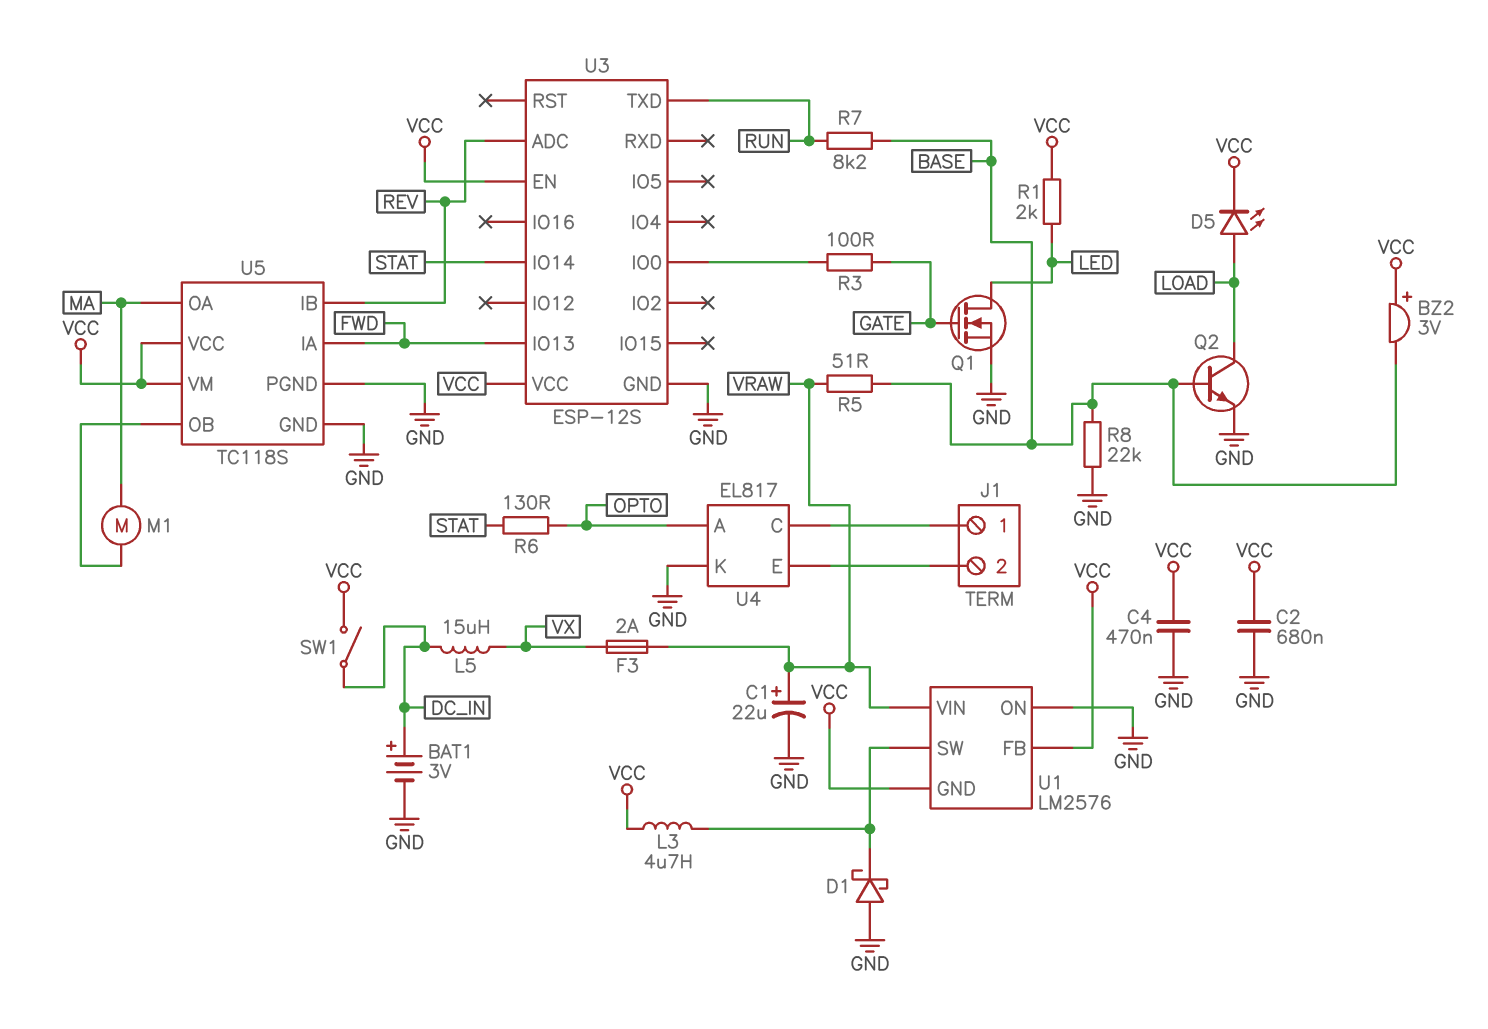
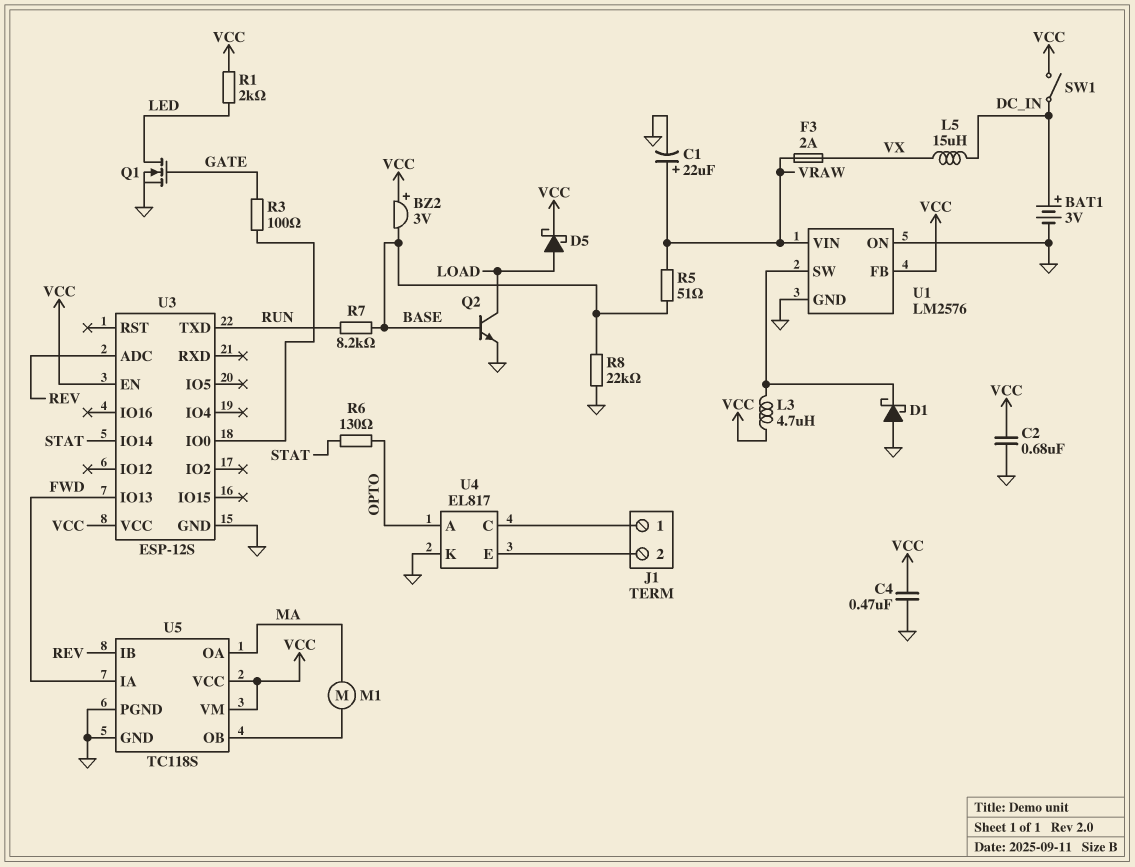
D5: LED (A LOAD, K VCC) -> schottky (A LOAD, K VCC)
U1 pin GND: VCC -> GND

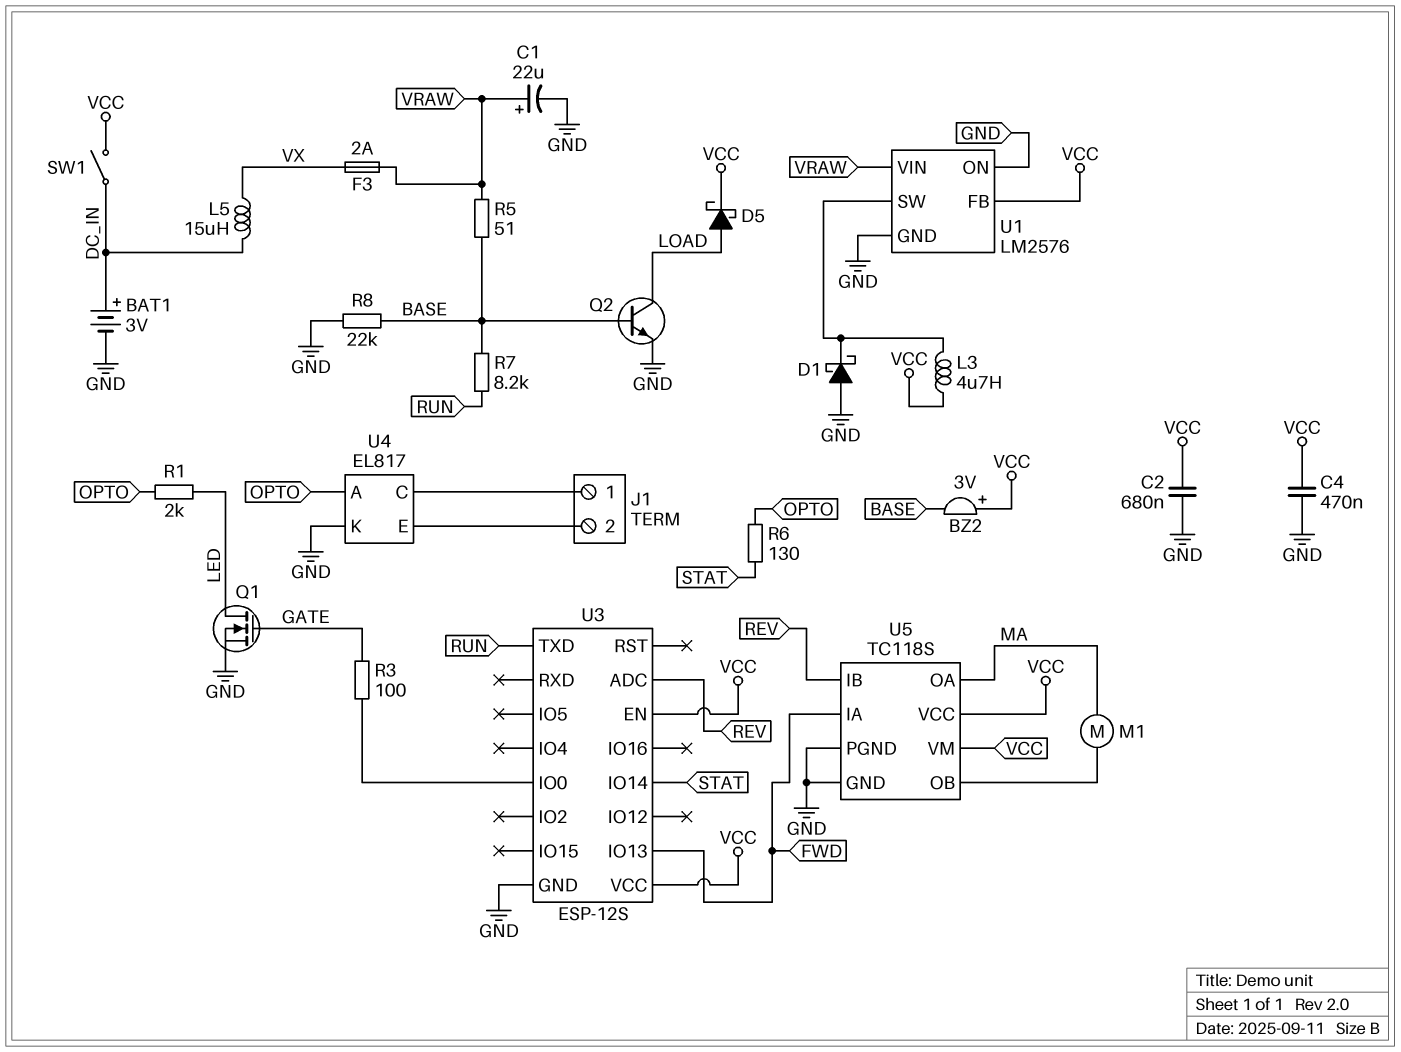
R1: 2k (LED, VCC) -> 2k (LED, OPTO)

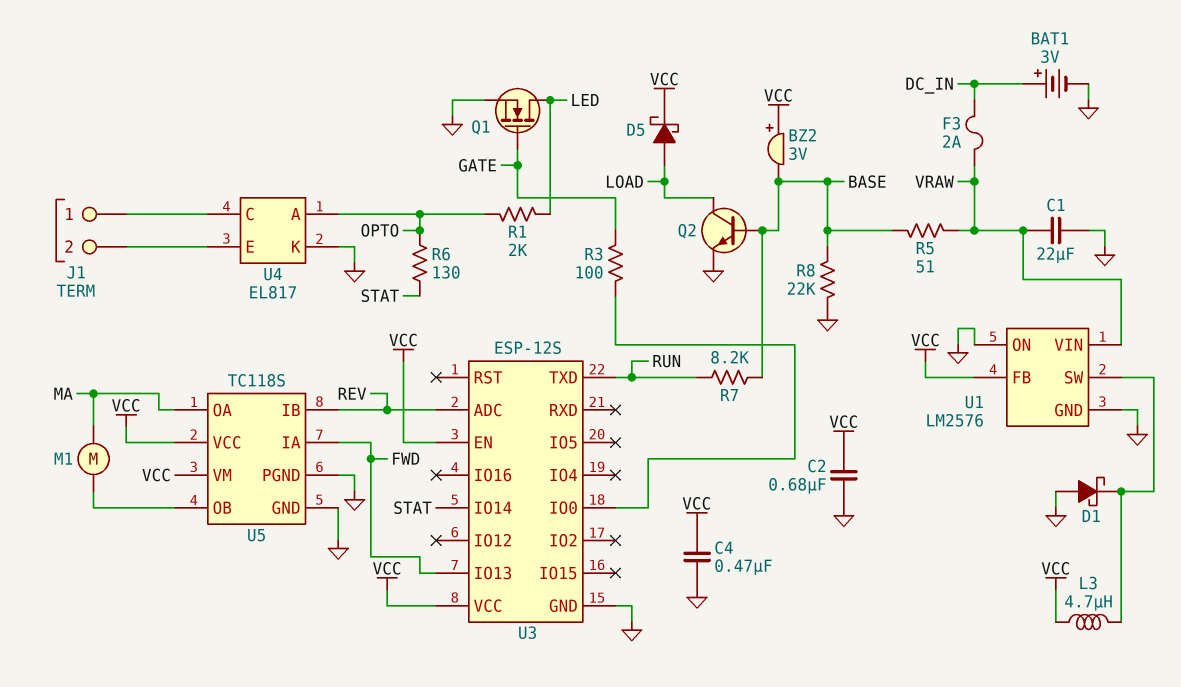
C1: 22uF (plus VRAW, minus GND) -> 22uF (GND, VRAW)
F3: 2A (VRAW, VX) -> 2A (DC_IN, VRAW)
L5: 15uH (DC_IN, VX) -> none
SW1: switch (DC_IN, VCC) -> none

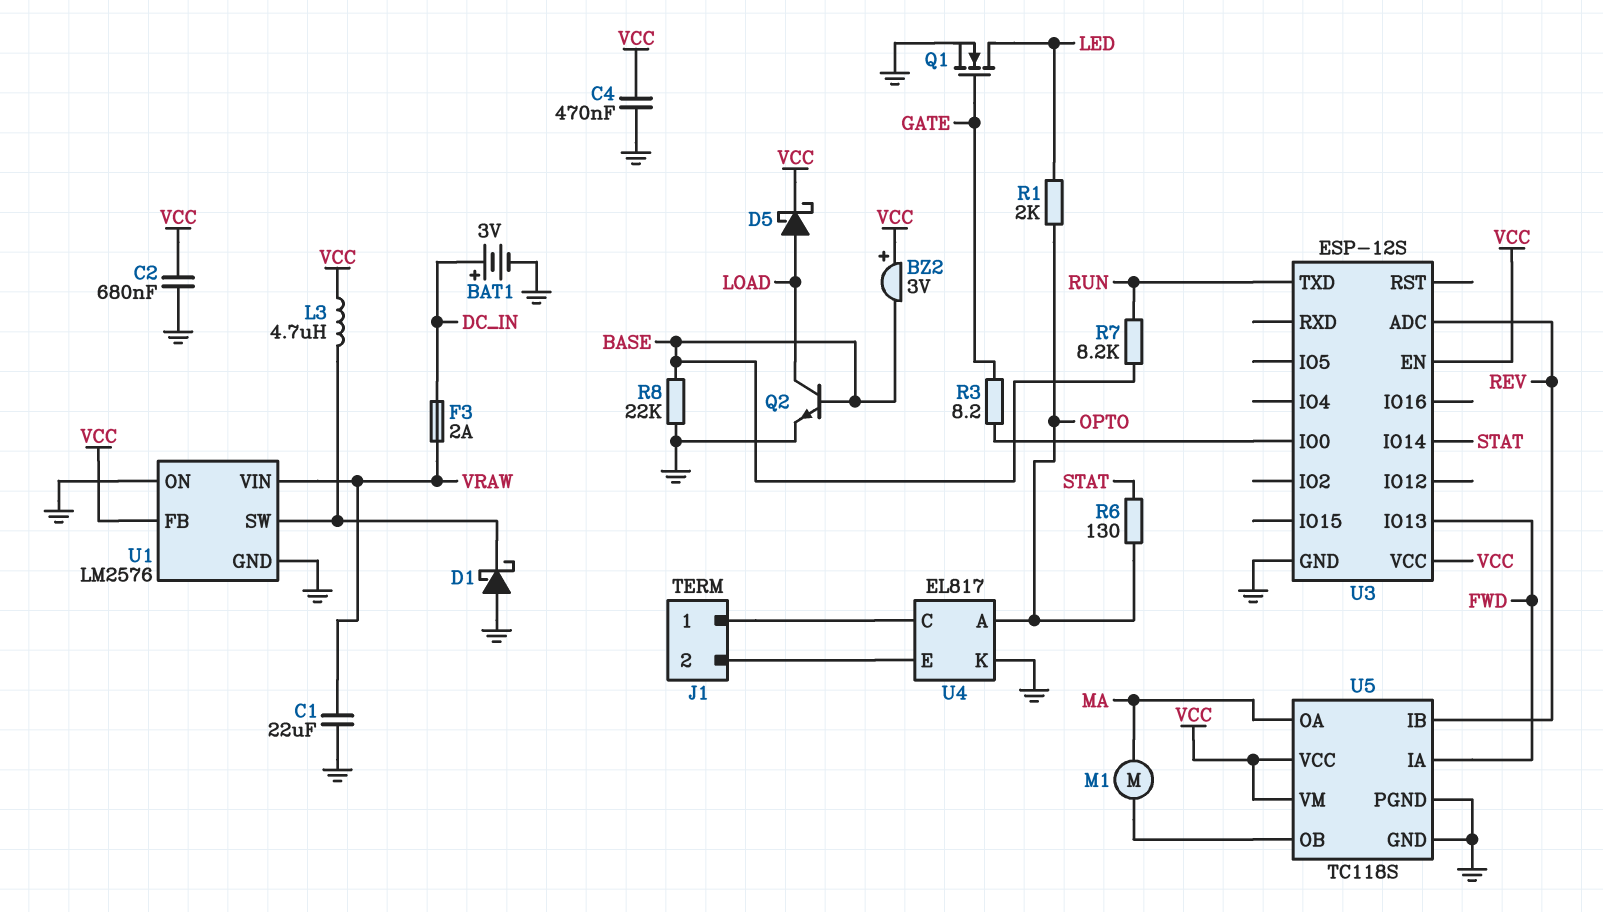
R3: 100 (GATE, U3/IO0) -> 8.2 (GATE, U3/IO0)
R5: 51 (BASE, VRAW) -> none

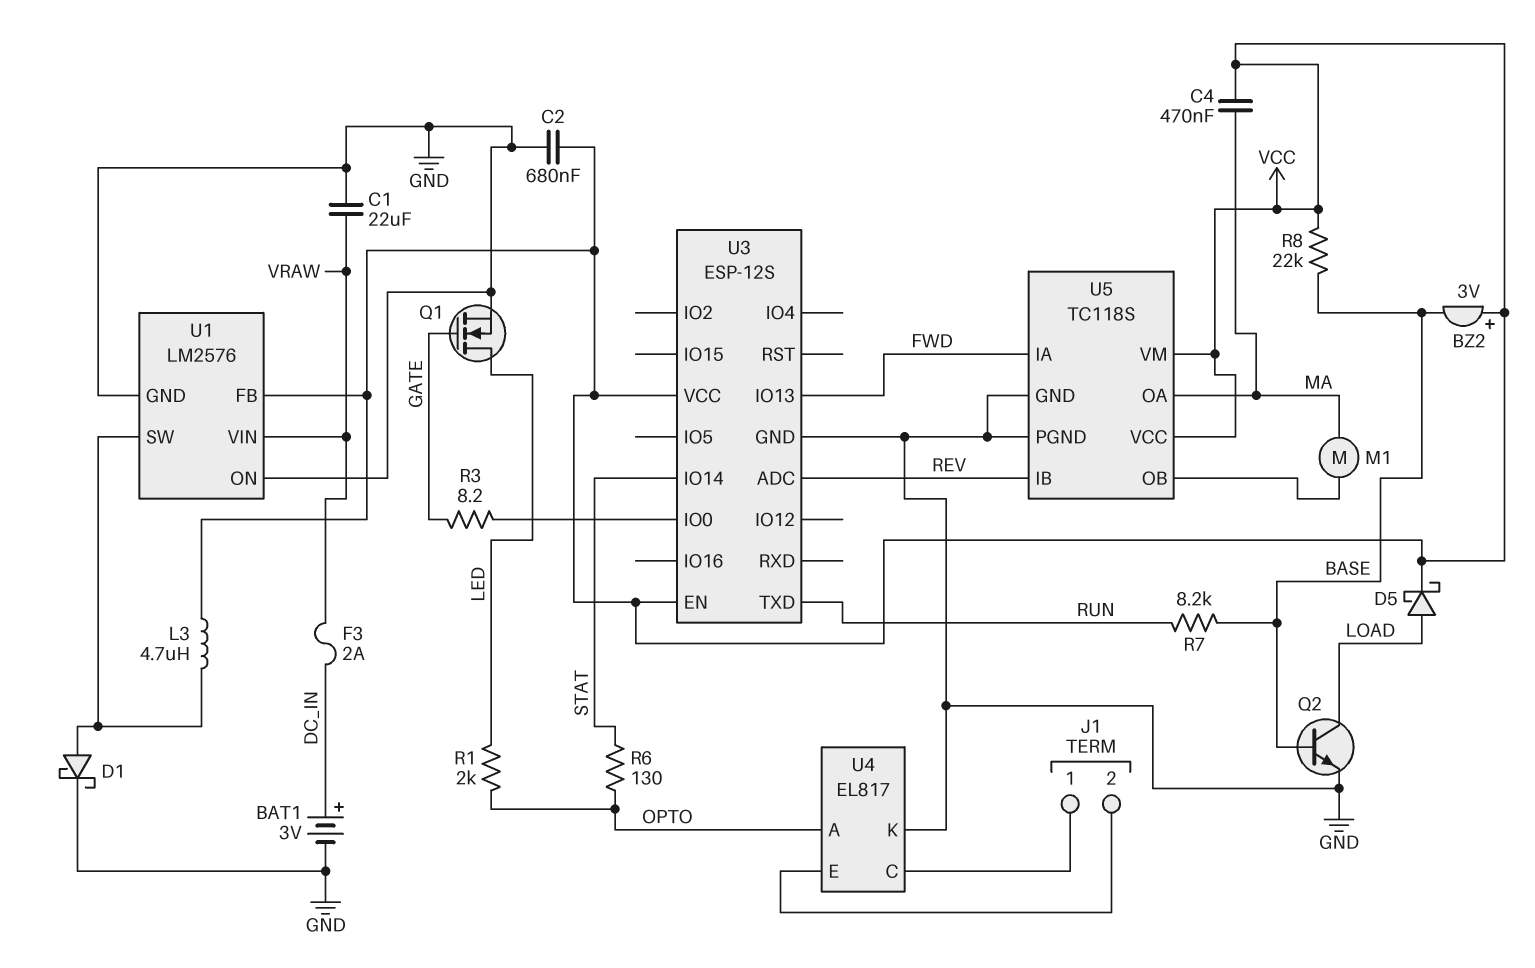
C4: 470nF (GND, VCC) -> 470nF (MA, VCC)
D1: schottky (A GND, K U1/SW) -> schottky (A U1/SW, K GND)
R8: 22k (BASE, GND) -> 22k (BASE, VCC)

